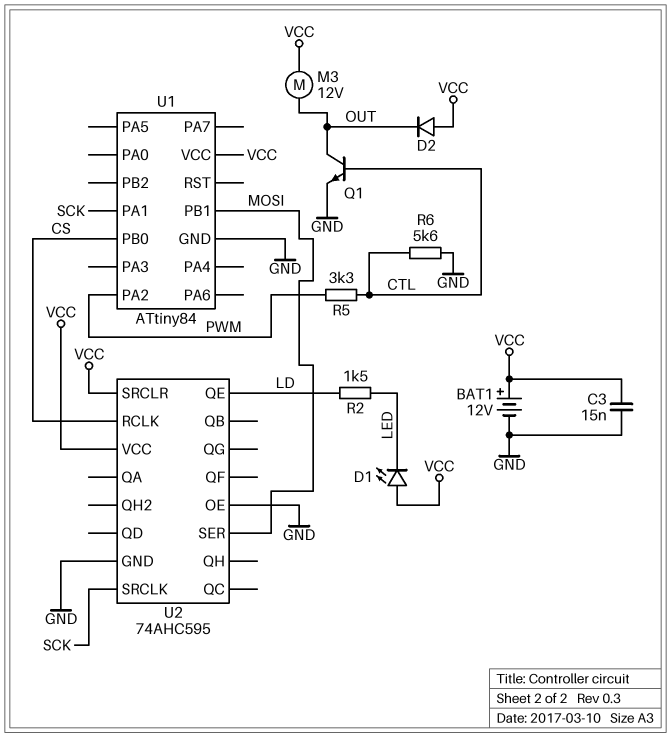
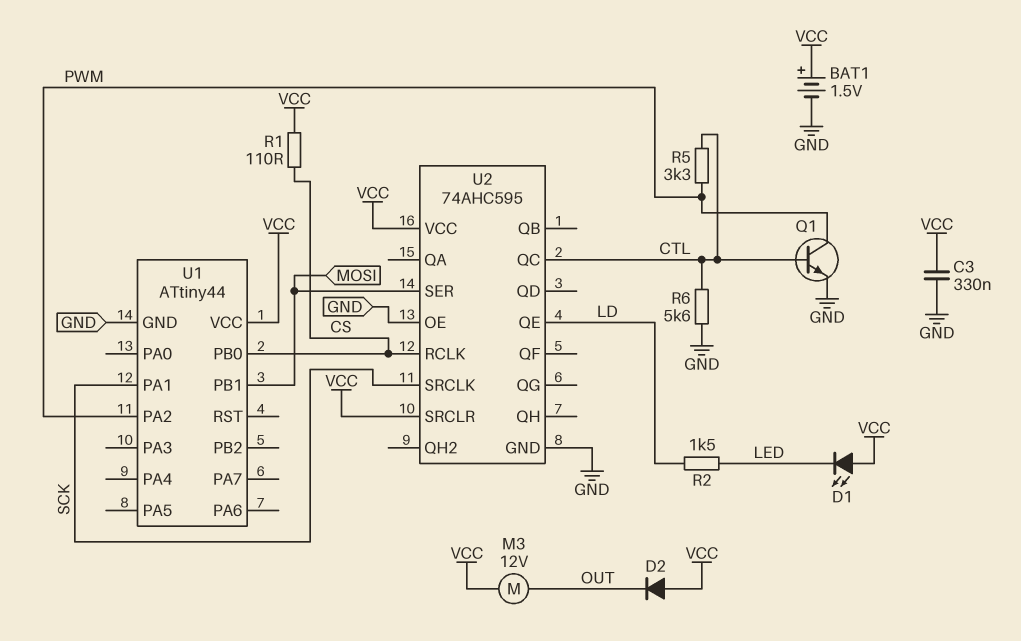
BAT1: 12V (plus VCC, minus GND) -> 1.5V (plus VCC, minus GND)
C3: 15nF (GND, VCC) -> 330nF (GND, VCC)
Q1: NPN (B CTL, C OUT, E GND) -> NPN (B CTL, C PWM, E GND)
R1: none -> 110 (CS, VCC)
U1: ATtiny84 -> ATtiny44
U2 pin QC: none -> CTL

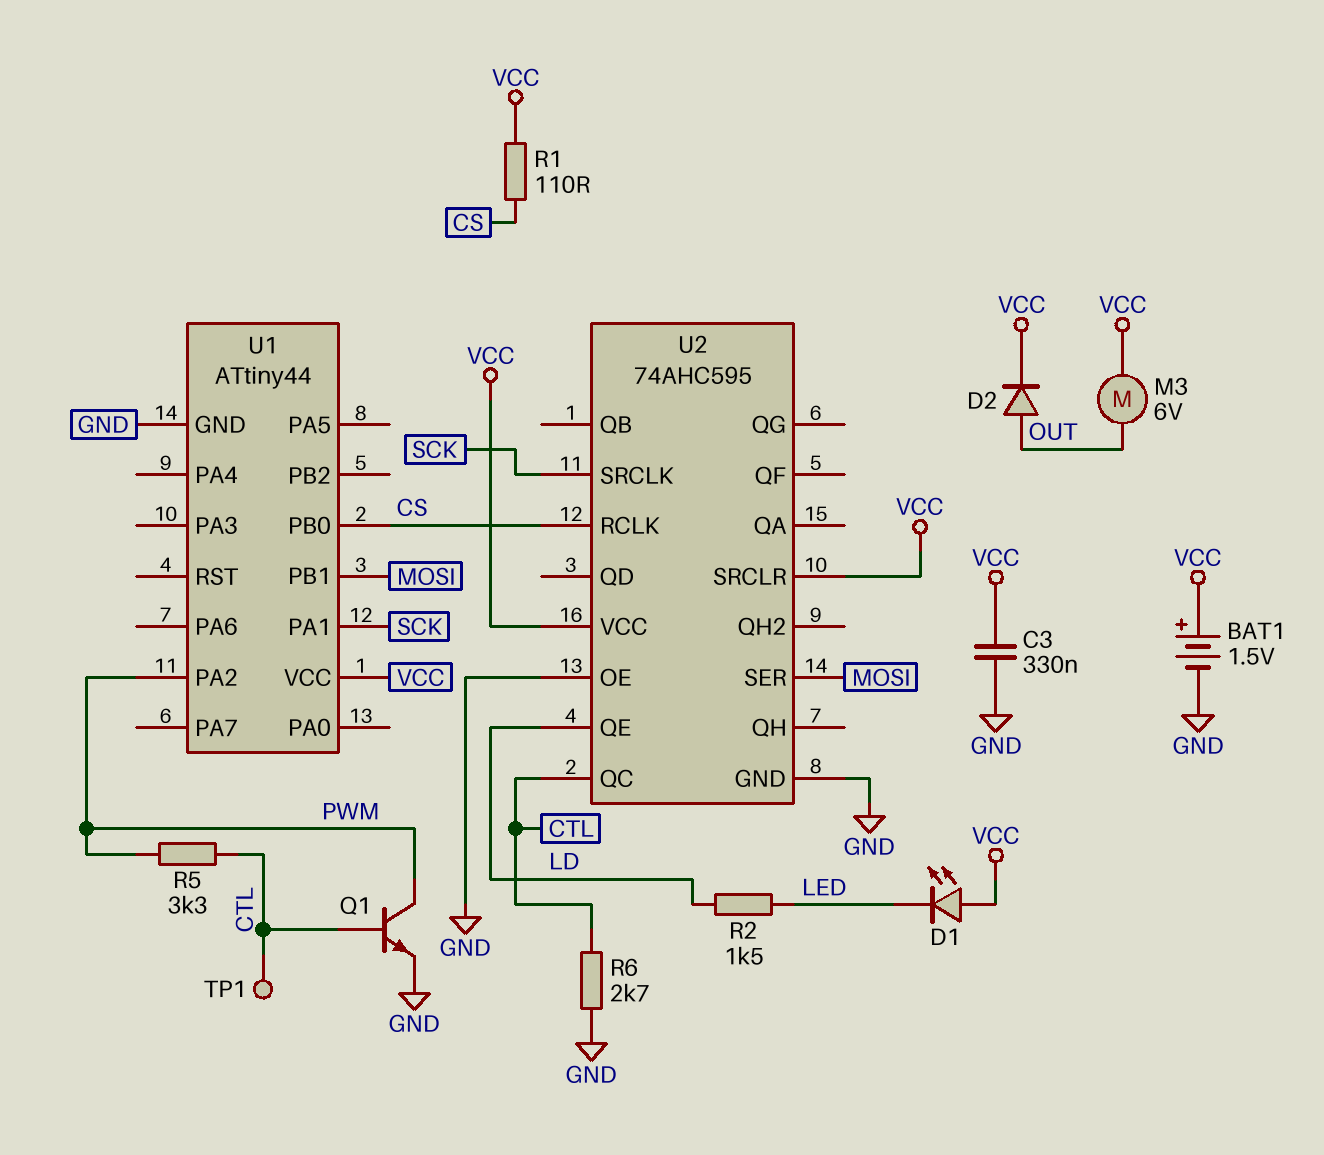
D2: diode (A VCC, K OUT) -> diode (A OUT, K VCC)
M3: motor 12V (OUT, VCC) -> motor 6V (OUT, VCC)
R6: 5.6k (CTL, GND) -> 2.7k (CTL, GND)
TP1: none -> test point (CTL)

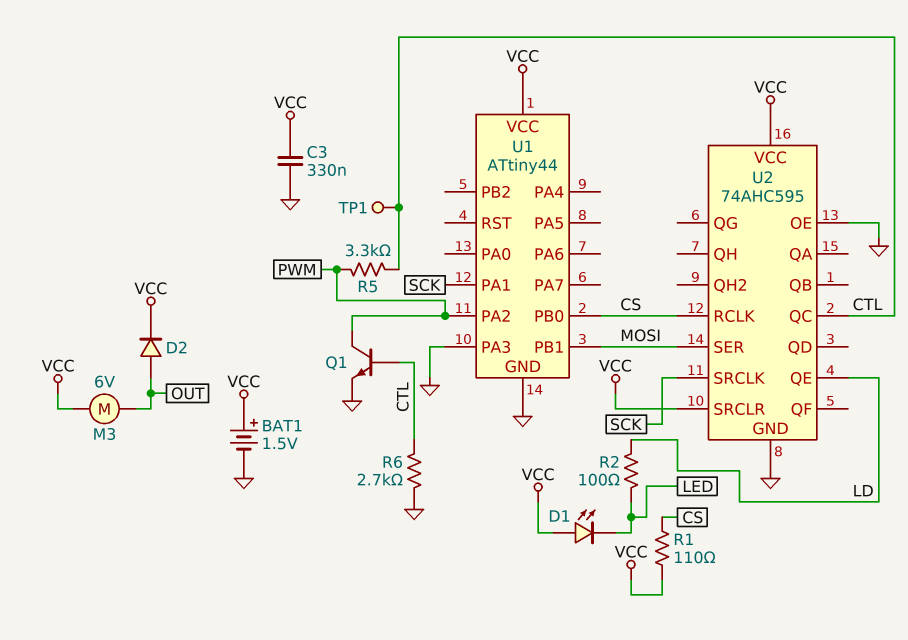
R2: 1.5k (LD, LED) -> 100 (LD, LED)
U1 pin PA3: none -> GND

